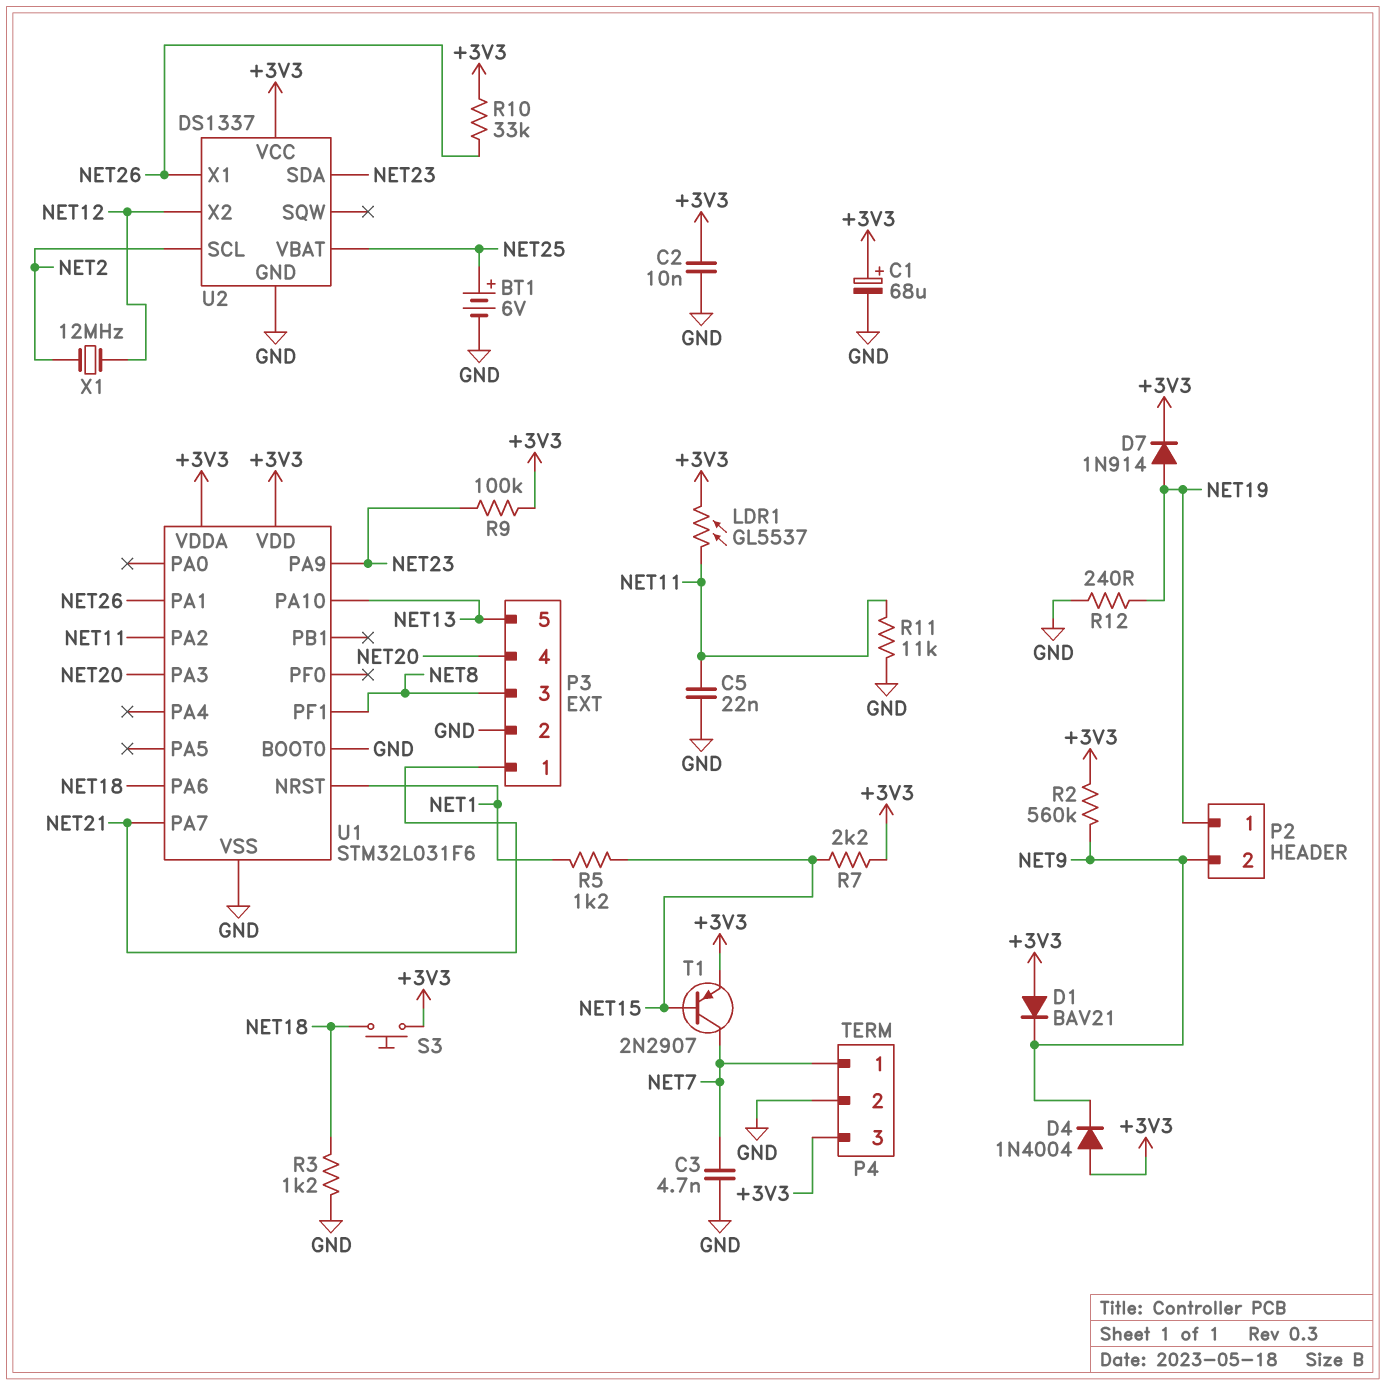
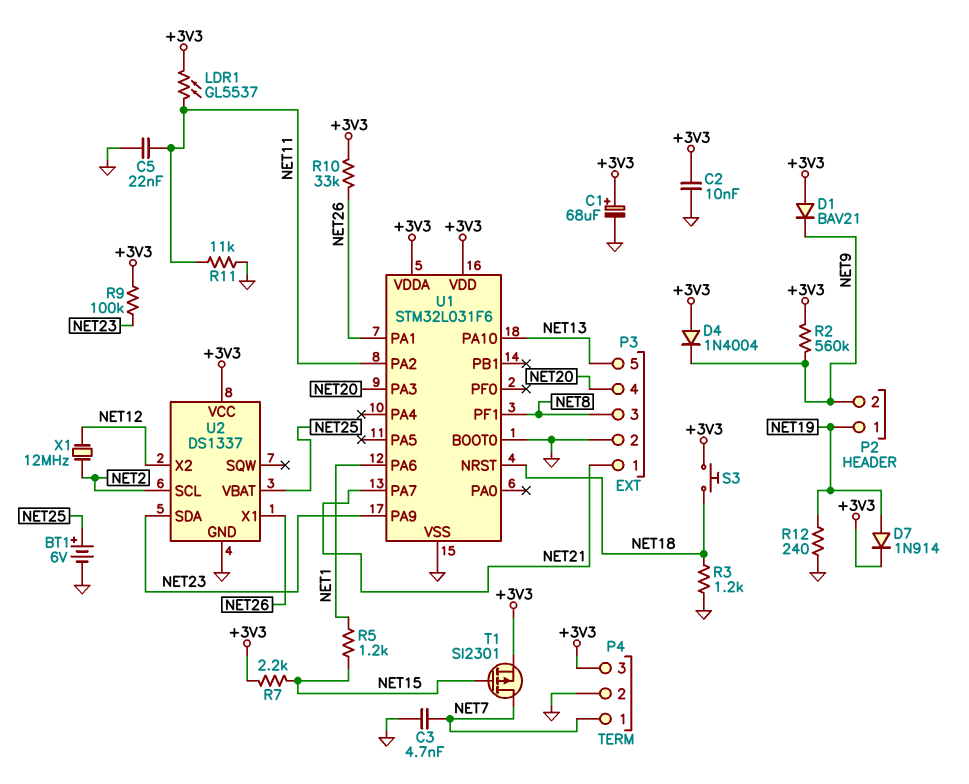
T1: PNP 2N2907 (B NET15, C NET7, E +3V3) -> PMOS SI2301 (G NET15, D NET7, S +3V3)
U1 pin NRST: NET1 -> NET18
U1 pin PA6: NET18 -> NET1

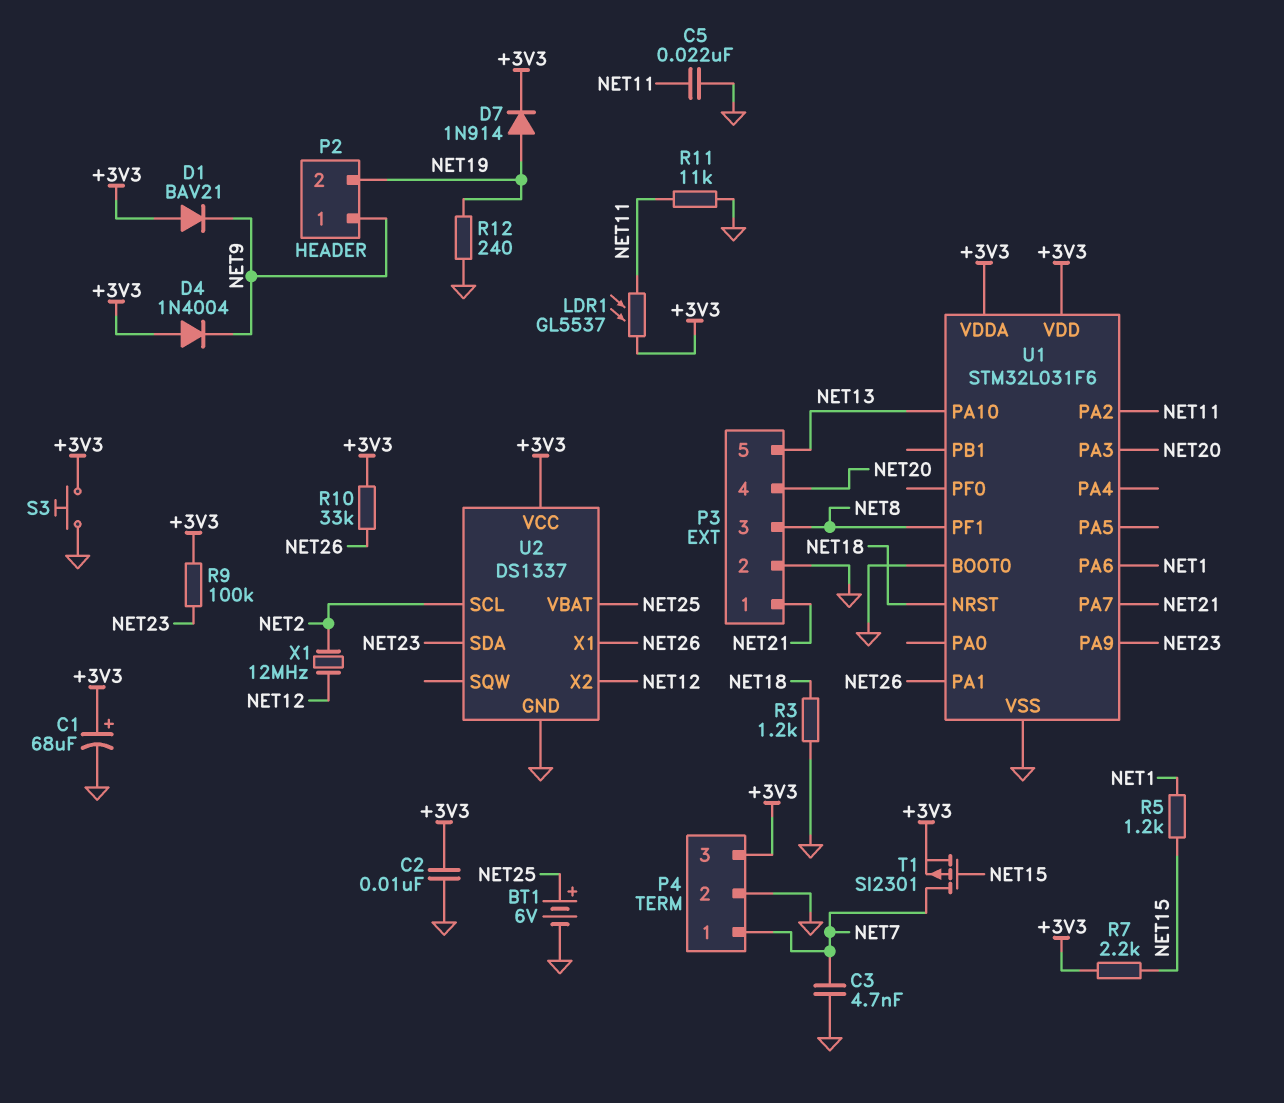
P2 pin 1: NET19 -> NET9
P2 pin 2: NET9 -> NET19
R2: 560k (+3V3, NET9) -> none
S3: button (+3V3, NET18) -> button (+3V3, GND)

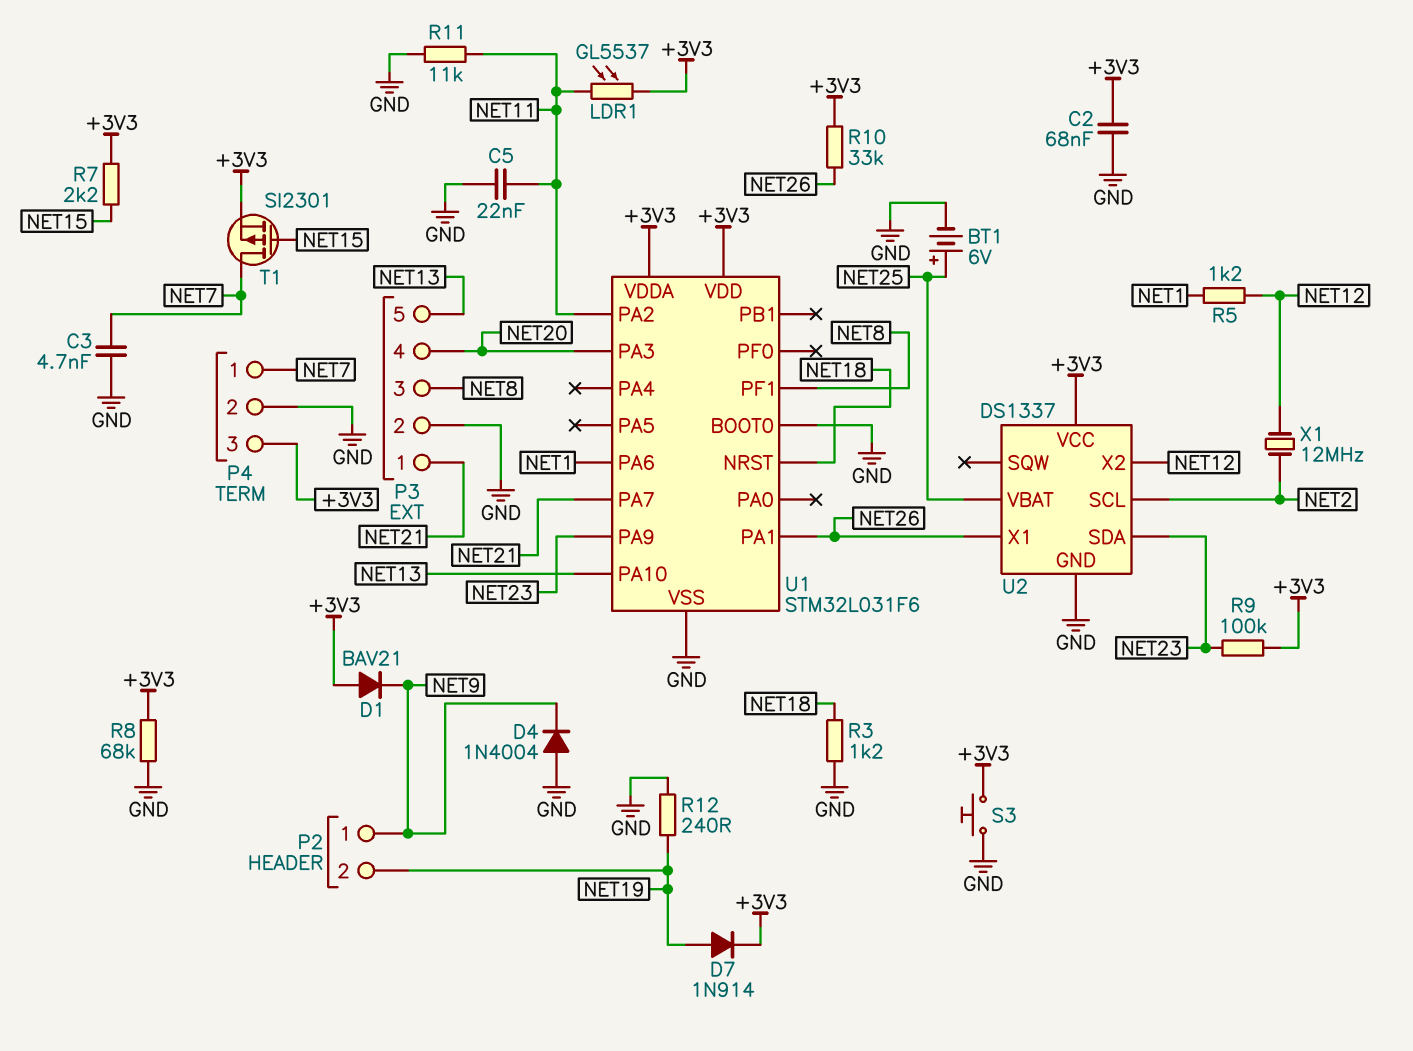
C1: 68uF (plus +3V3, minus GND) -> none
C2: 10nF (+3V3, GND) -> 68nF (+3V3, GND)
D4: diode 1N4004 (A +3V3, K NET9) -> diode 1N4004 (A GND, K NET9)
R5: 1.2k (NET1, NET15) -> 1.2k (NET1, NET12)
R8: none -> 68k (+3V3, GND)

